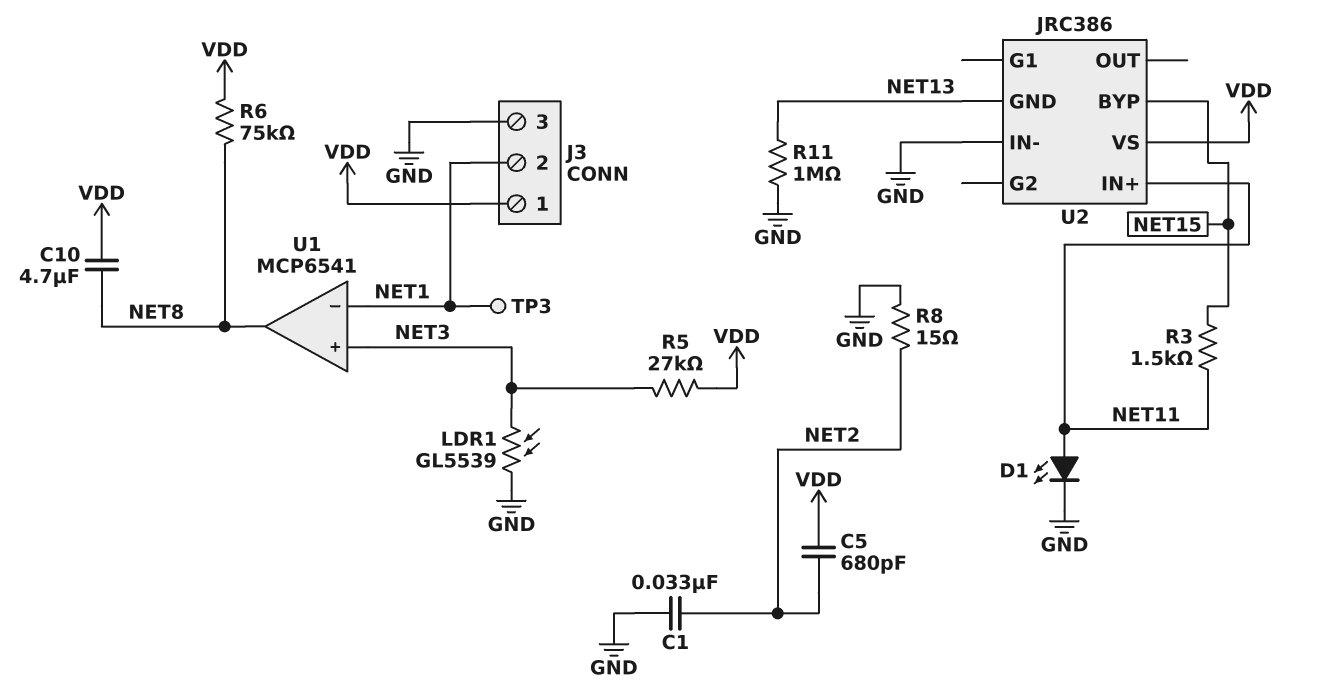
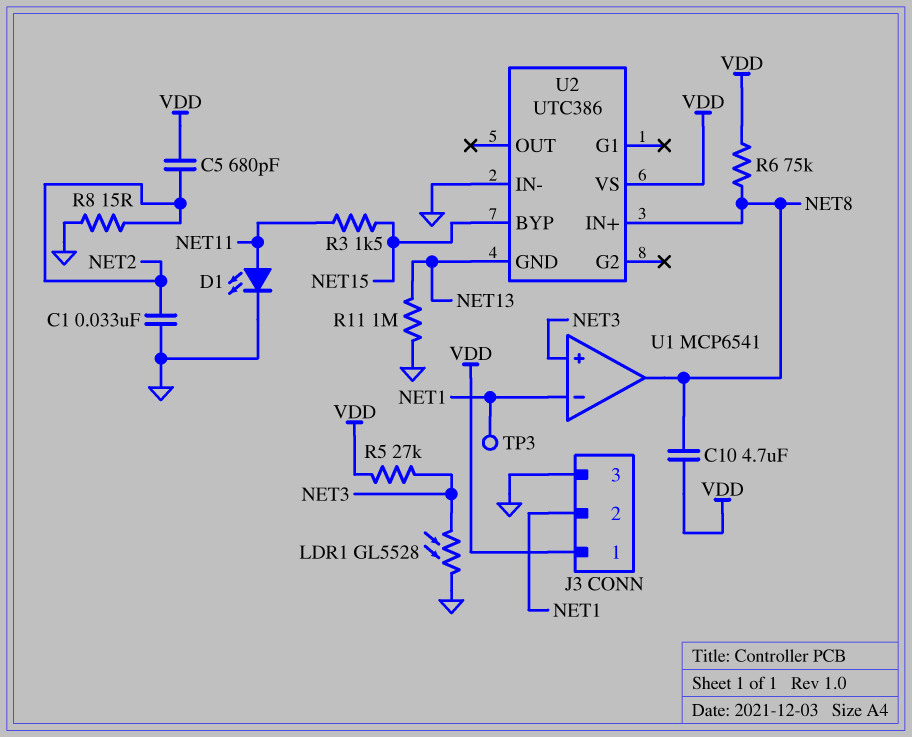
LDR1: GL5539 (GND, NET3) -> GL5528 (GND, NET3)
U2: JRC386 -> UTC386
U2 pin IN+: NET11 -> NET8

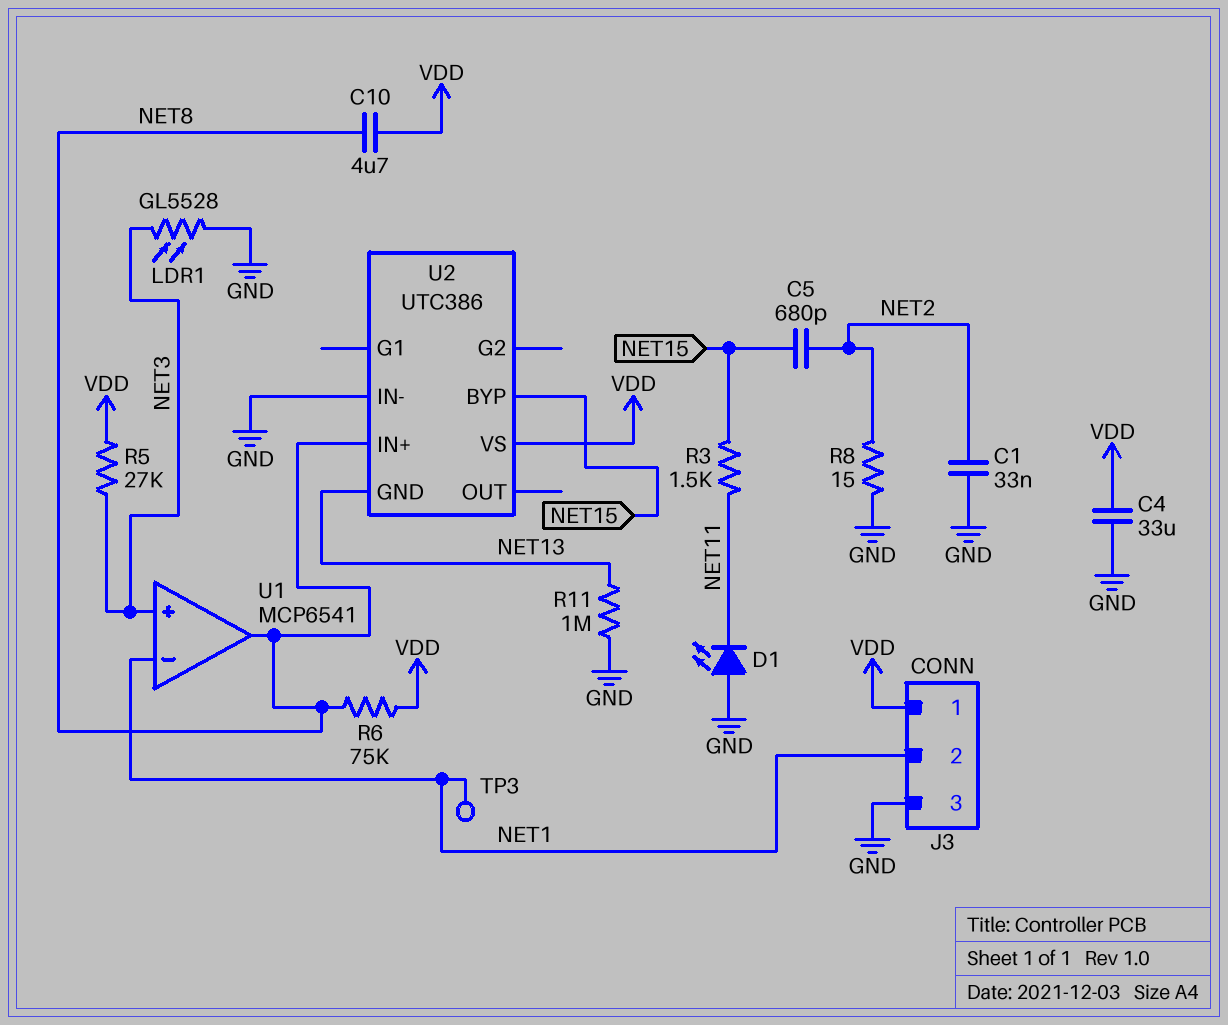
C4: none -> 33uF (GND, VDD)
C5: 680pF (NET2, VDD) -> 680pF (NET2, NET15)
D1: LED (A NET11, K GND) -> LED (A GND, K NET11)

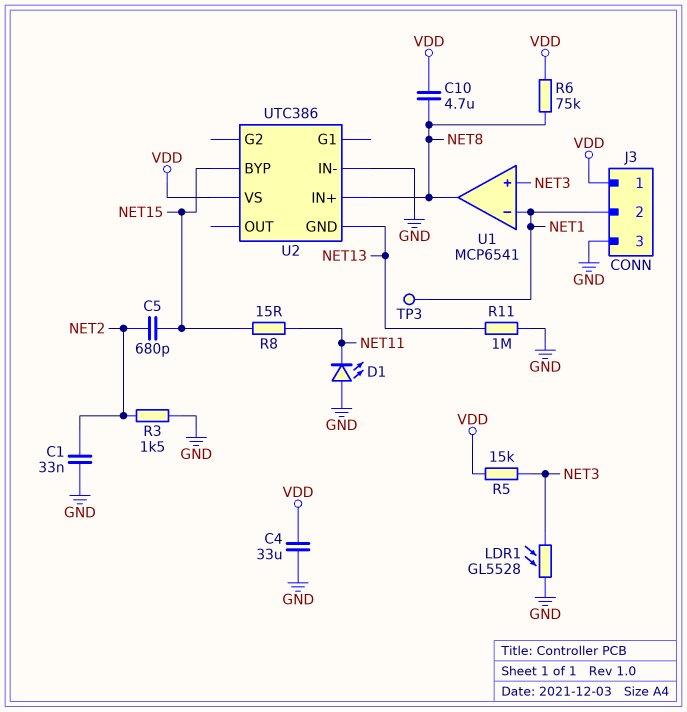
R3: 1.5k (NET11, NET15) -> 1.5k (GND, NET2)
R5: 27k (NET3, VDD) -> 15k (NET3, VDD)
R8: 15 (GND, NET2) -> 15 (NET11, NET15)

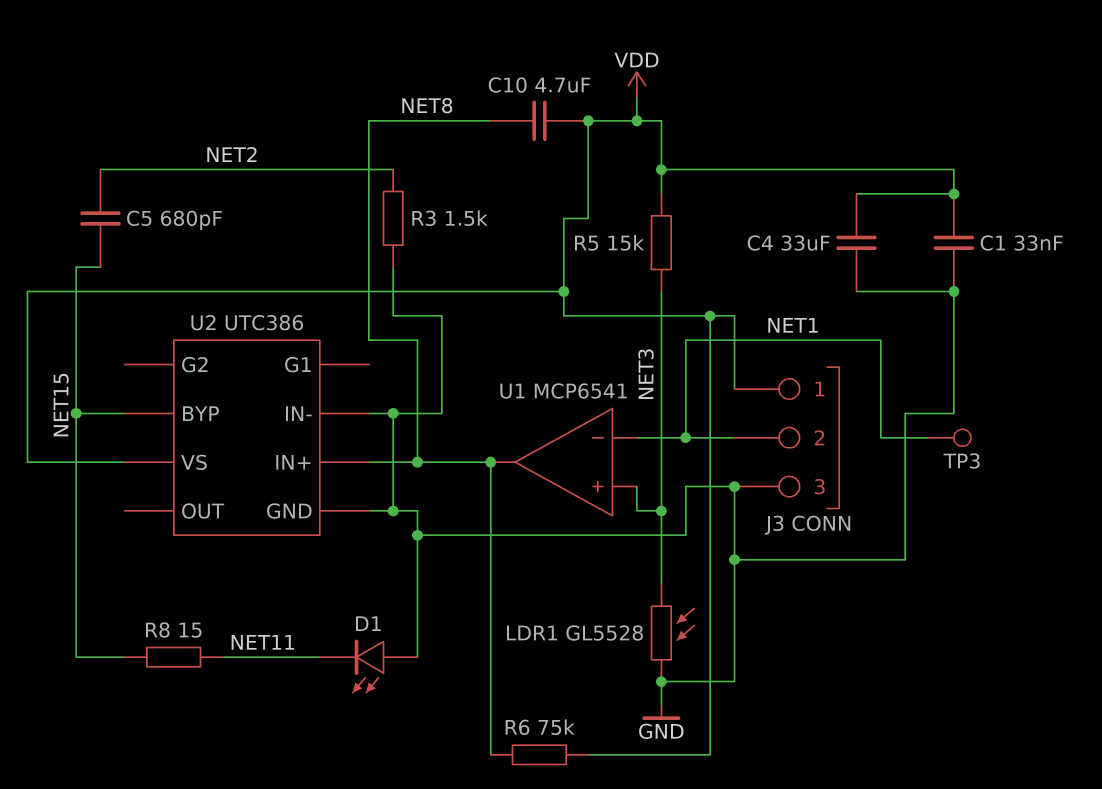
C1: 33nF (GND, NET2) -> 33nF (GND, VDD)
R11: 1M (GND, NET13) -> none
U2 pin GND: NET13 -> GND

